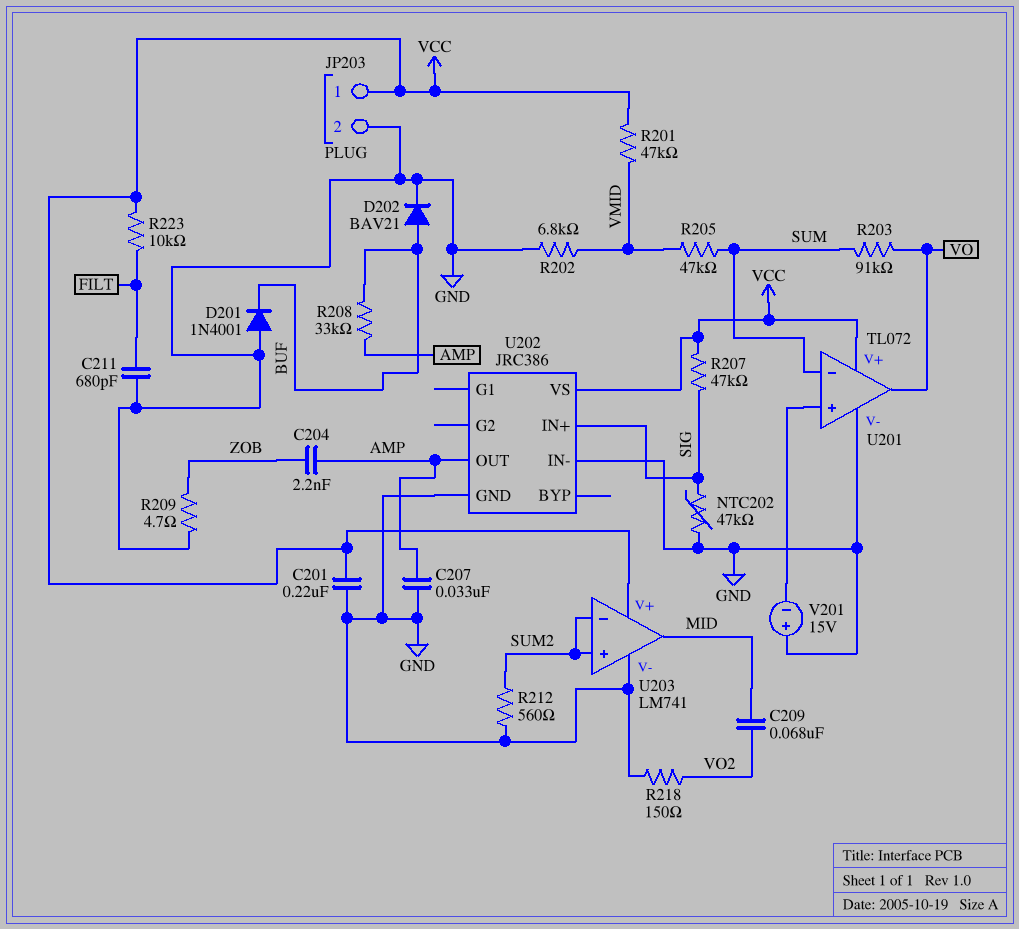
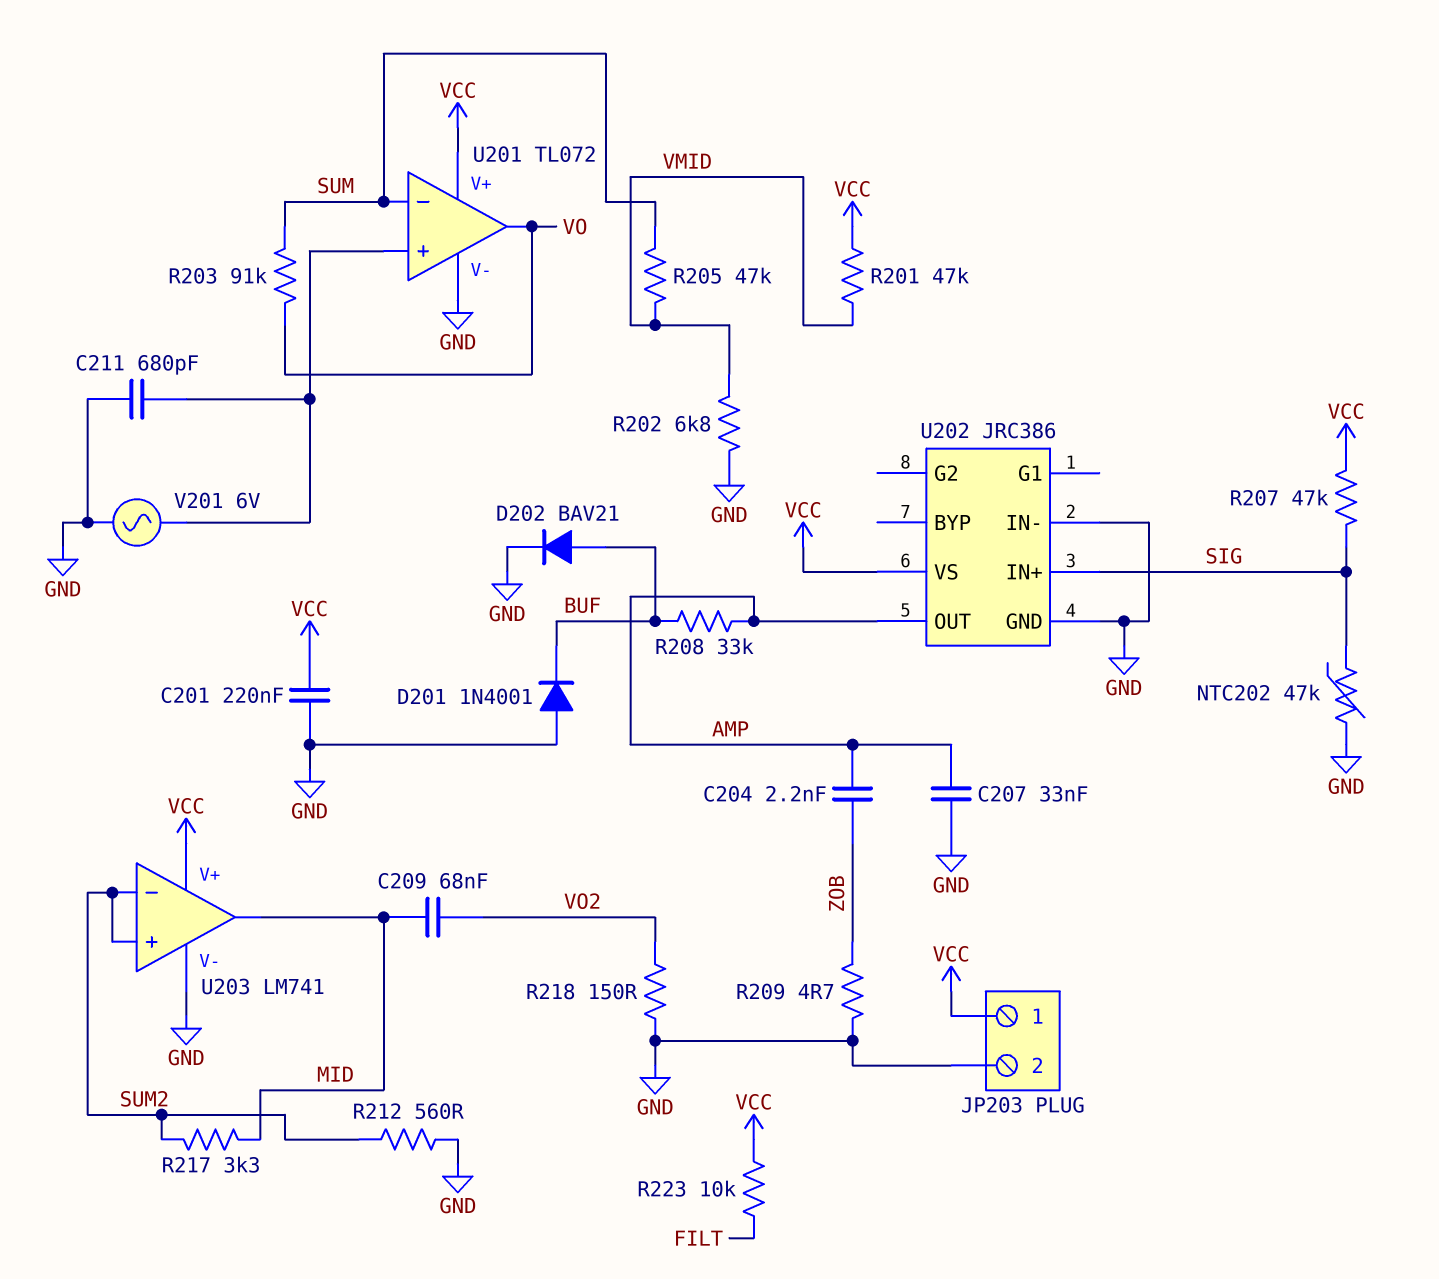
C211: 680pF (FILT, GND) -> 680pF (GND, U201/in+)
R217: none -> 3.3k (MID, SUM2)
V201: 15V (plus GND, minus U201/in+) -> AC 6V (GND, U201/in+)

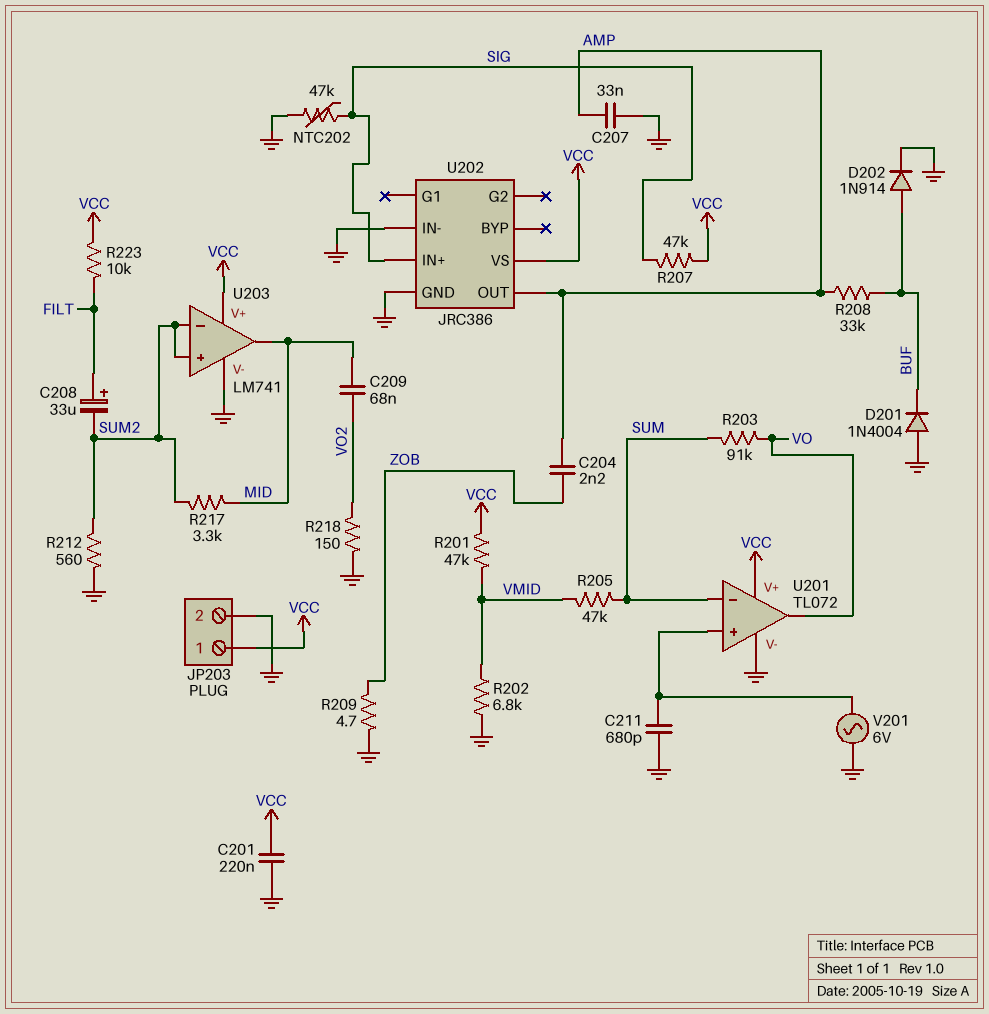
C208: none -> 33uF (plus FILT, minus SUM2)
D201: diode 1N4001 (A GND, K BUF) -> diode 1N4004 (A GND, K BUF)
D202: diode BAV21 (A BUF, K GND) -> diode 1N914 (A BUF, K GND)

